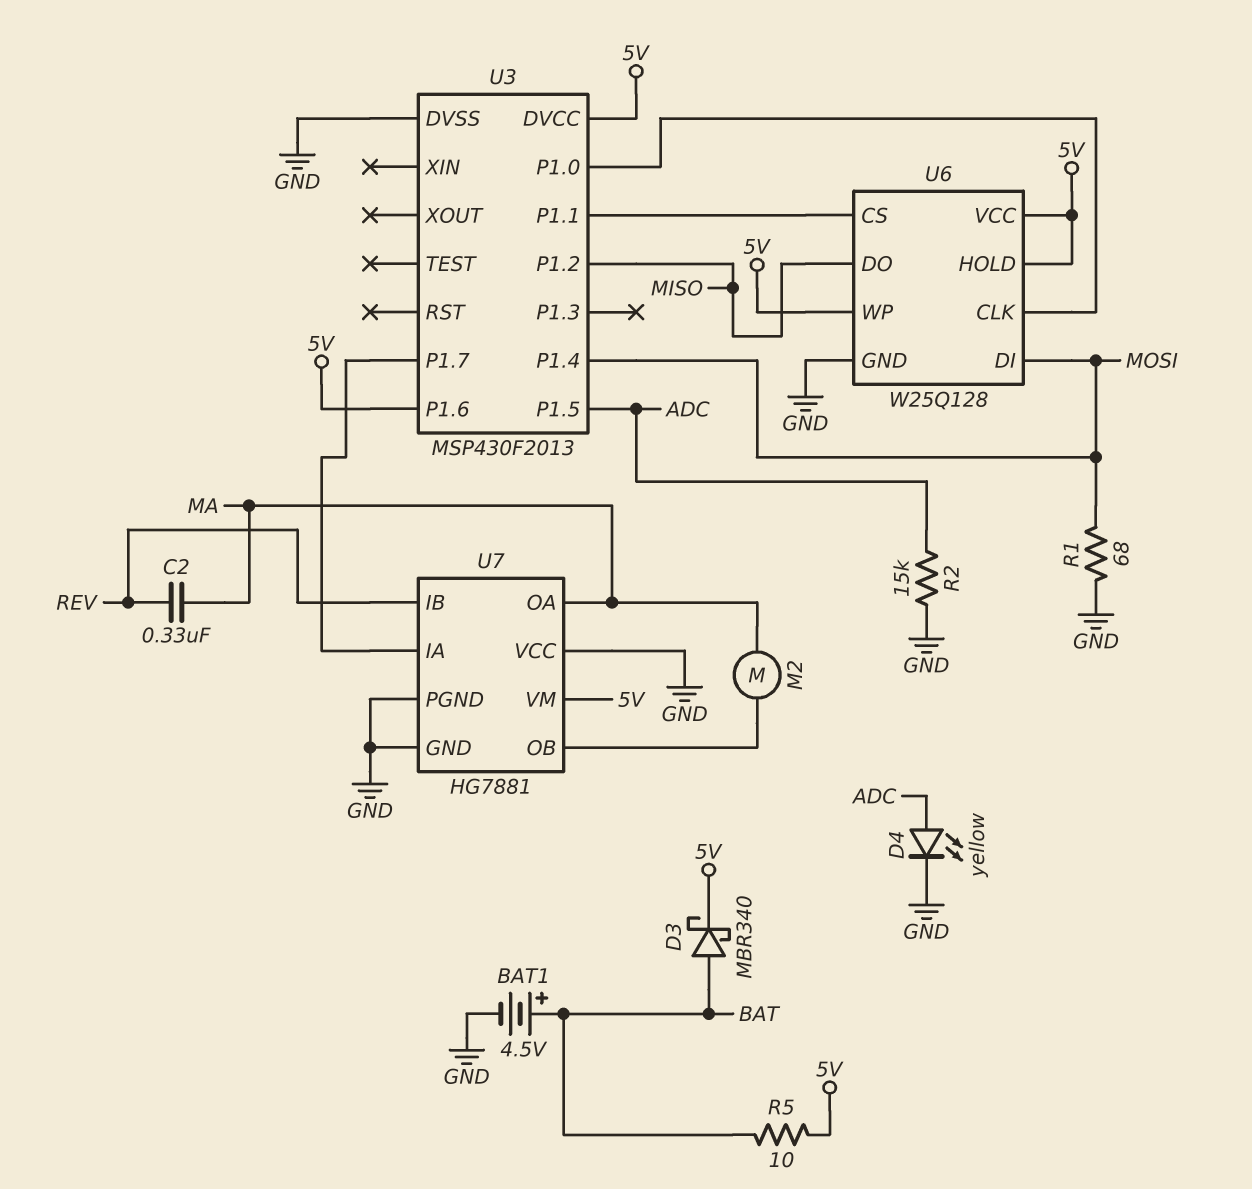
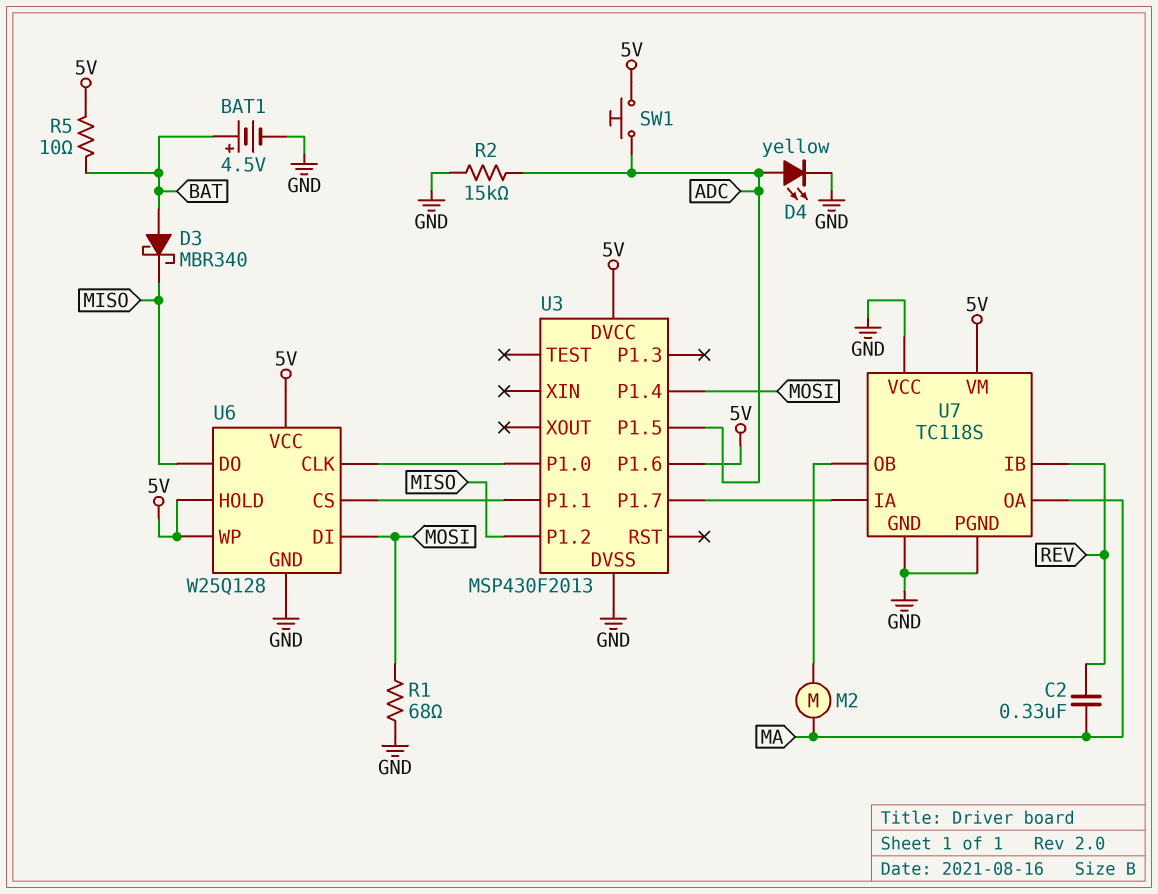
D3: schottky MBR340 (A BAT, K 5V) -> schottky MBR340 (A BAT, K MISO)
SW1: none -> button (5V, ADC)
U7: HG7881 -> TC118S

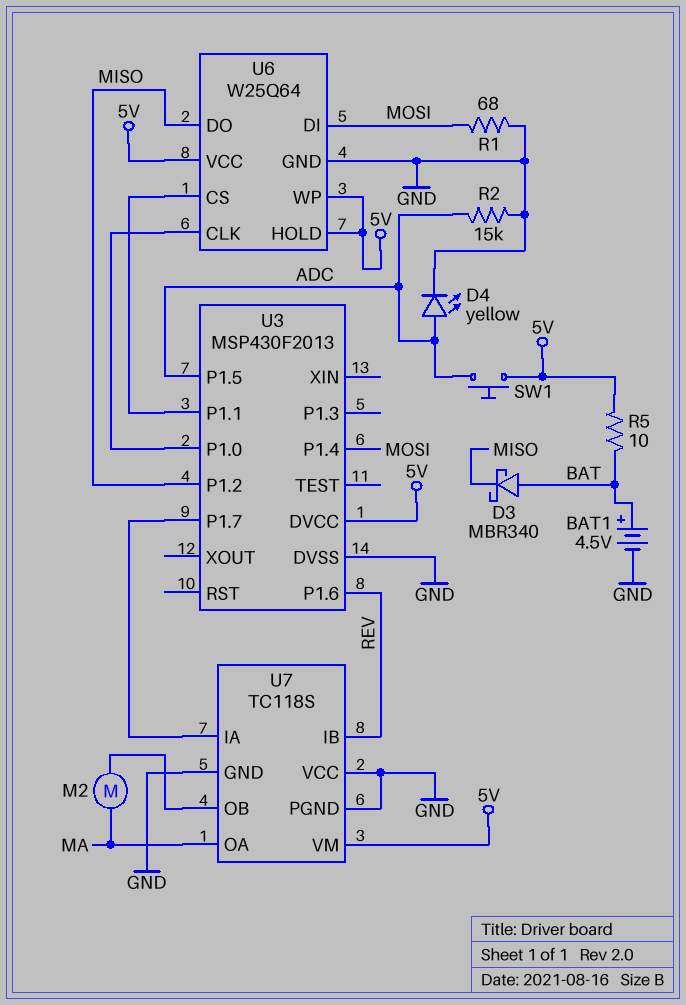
C2: 330nF (MA, REV) -> none
U3 pin P1.6: 5V -> REV
U6: W25Q128 -> W25Q64

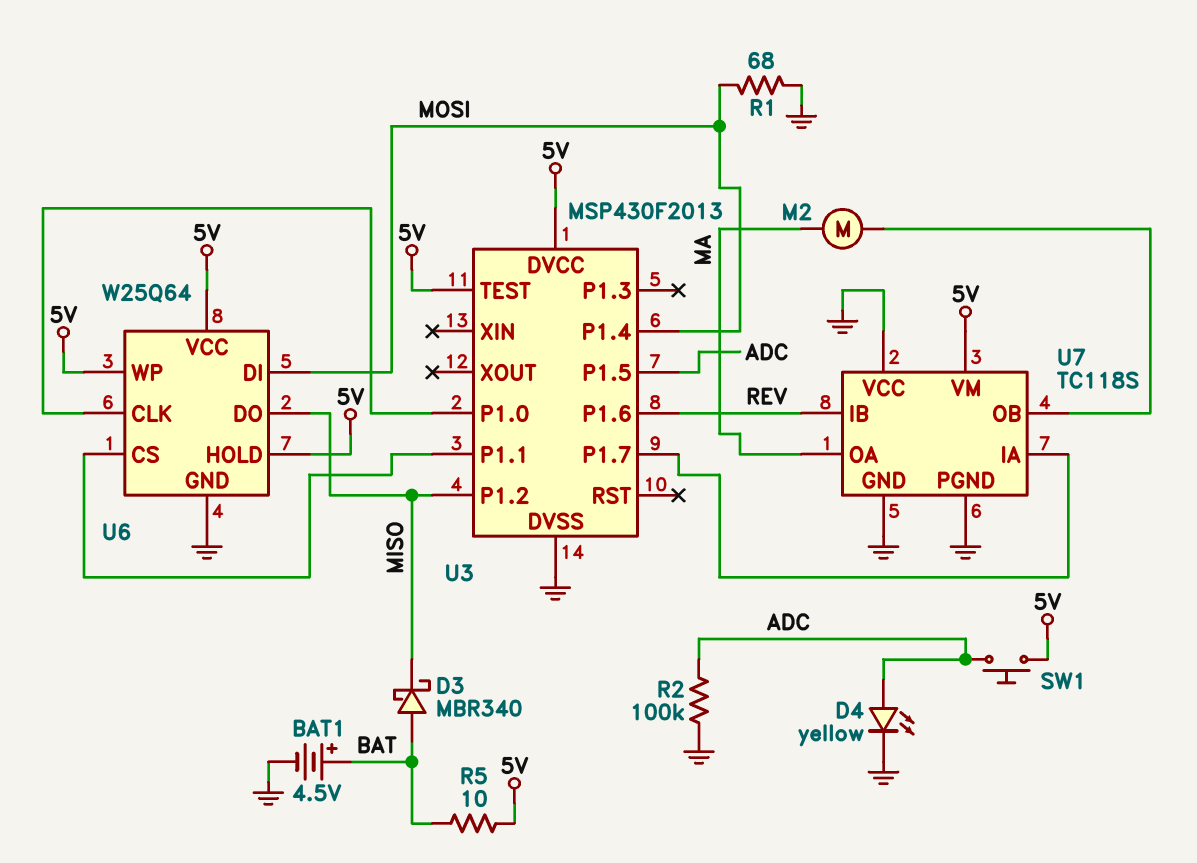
R2: 15k (ADC, GND) -> 100k (ADC, GND)
U3 pin TEST: none -> 5V

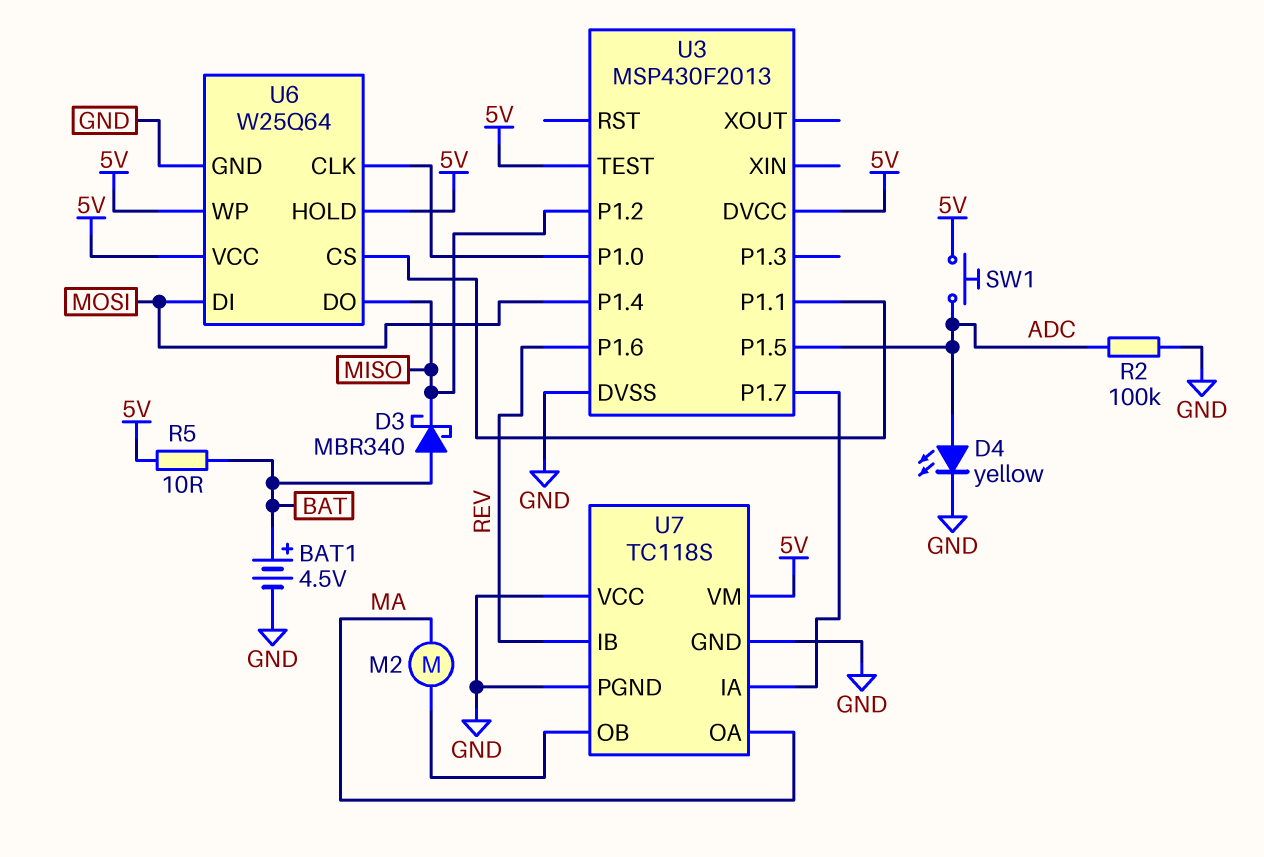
R1: 68 (GND, MOSI) -> none

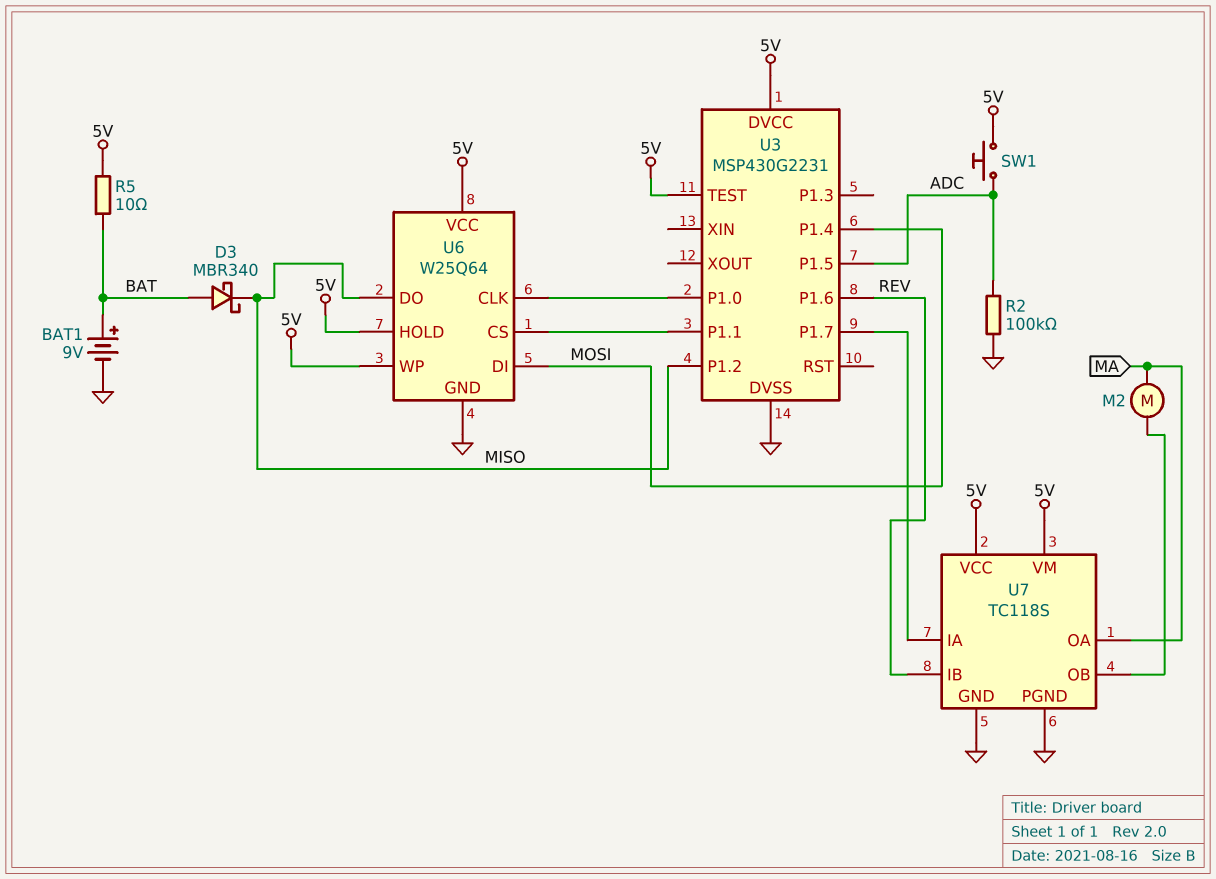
BAT1: 4.5V (plus BAT, minus GND) -> 9V (plus BAT, minus GND)
D4: LED yellow (A ADC, K GND) -> none
U3: MSP430F2013 -> MSP430G2231
U7 pin VCC: GND -> 5V

